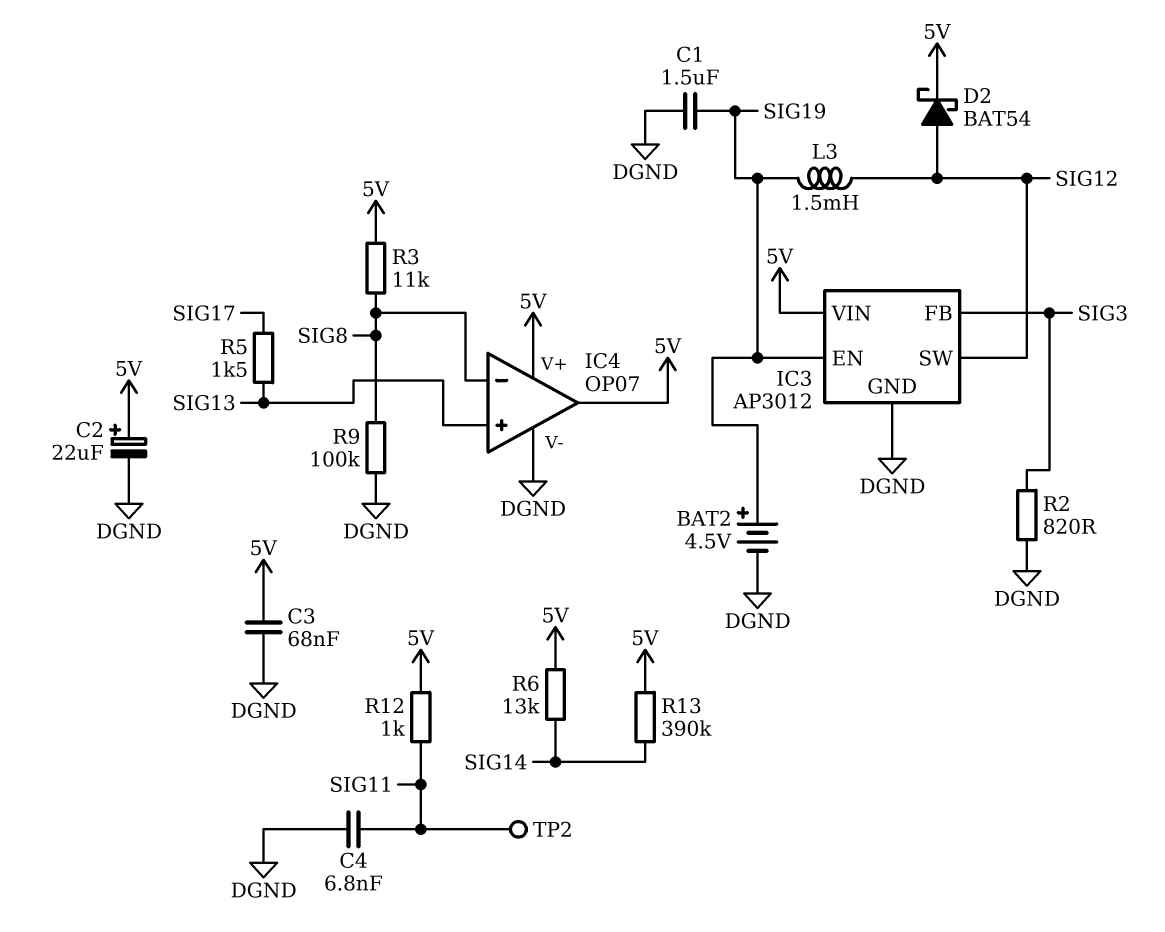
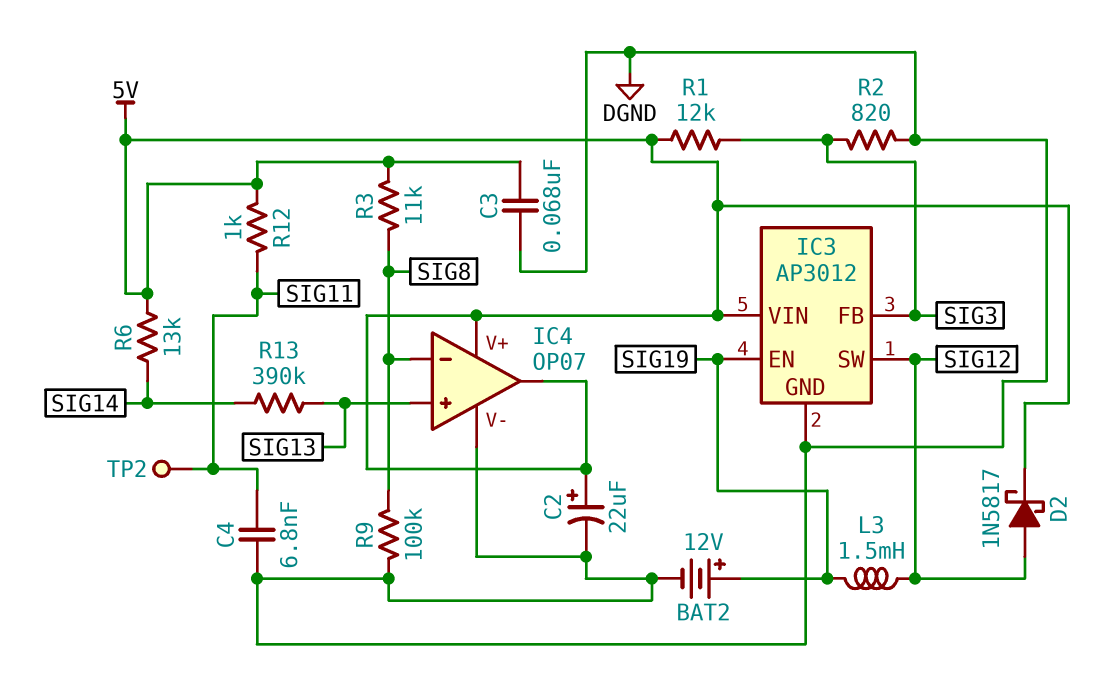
BAT2: 4.5V (plus SIG19, minus DGND) -> 12V (plus SIG19, minus DGND)
C1: 1.5uF (DGND, SIG19) -> none
D2: schottky BAT54 (A SIG12, K 5V) -> schottky 1N5817 (A SIG12, K 5V)
R1: none -> 12k (5V, SIG3)
R5: 1.5k (SIG13, SIG17) -> none
R13: 390k (5V, SIG14) -> 390k (SIG13, SIG14)

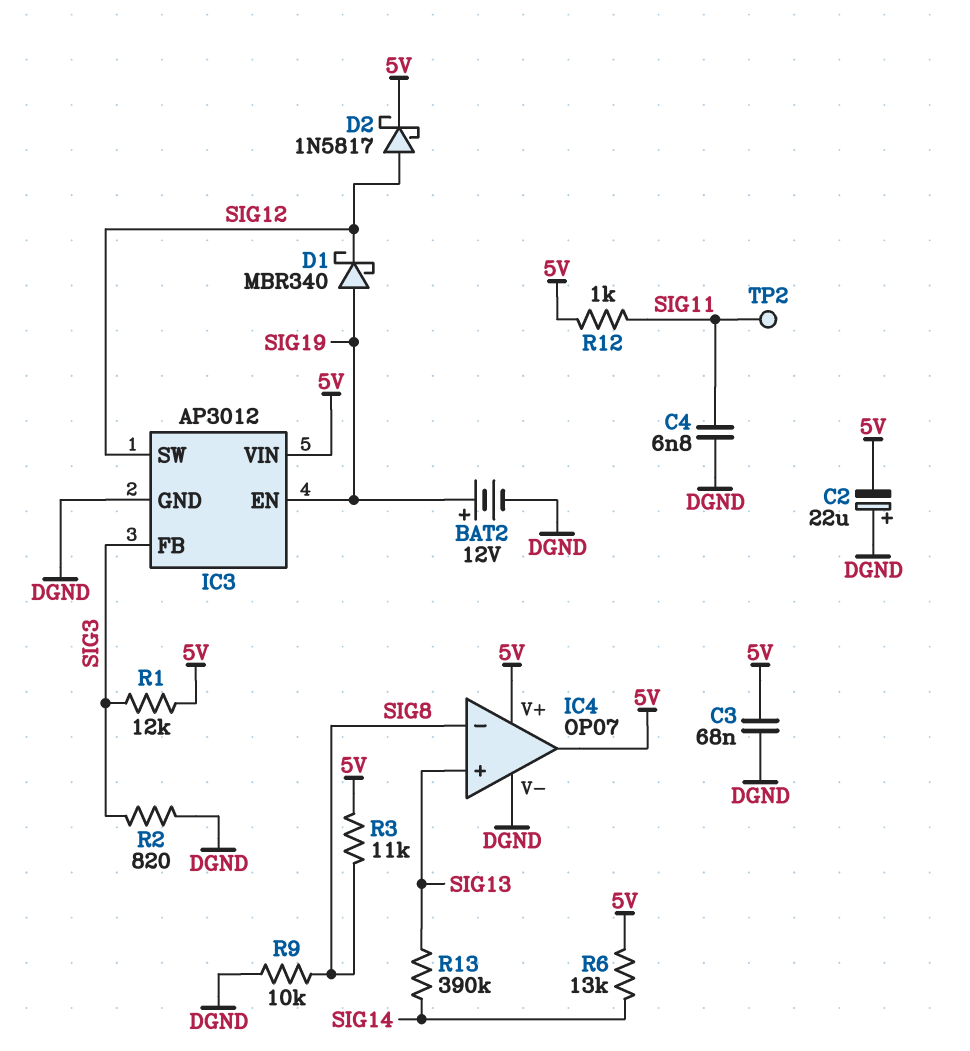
C2: 22uF (plus 5V, minus DGND) -> 22uF (plus DGND, minus 5V)
D1: none -> schottky MBR340 (A SIG19, K SIG12)
L3: 1.5mH (SIG12, SIG19) -> none
R9: 100k (DGND, SIG8) -> 10k (DGND, SIG8)

